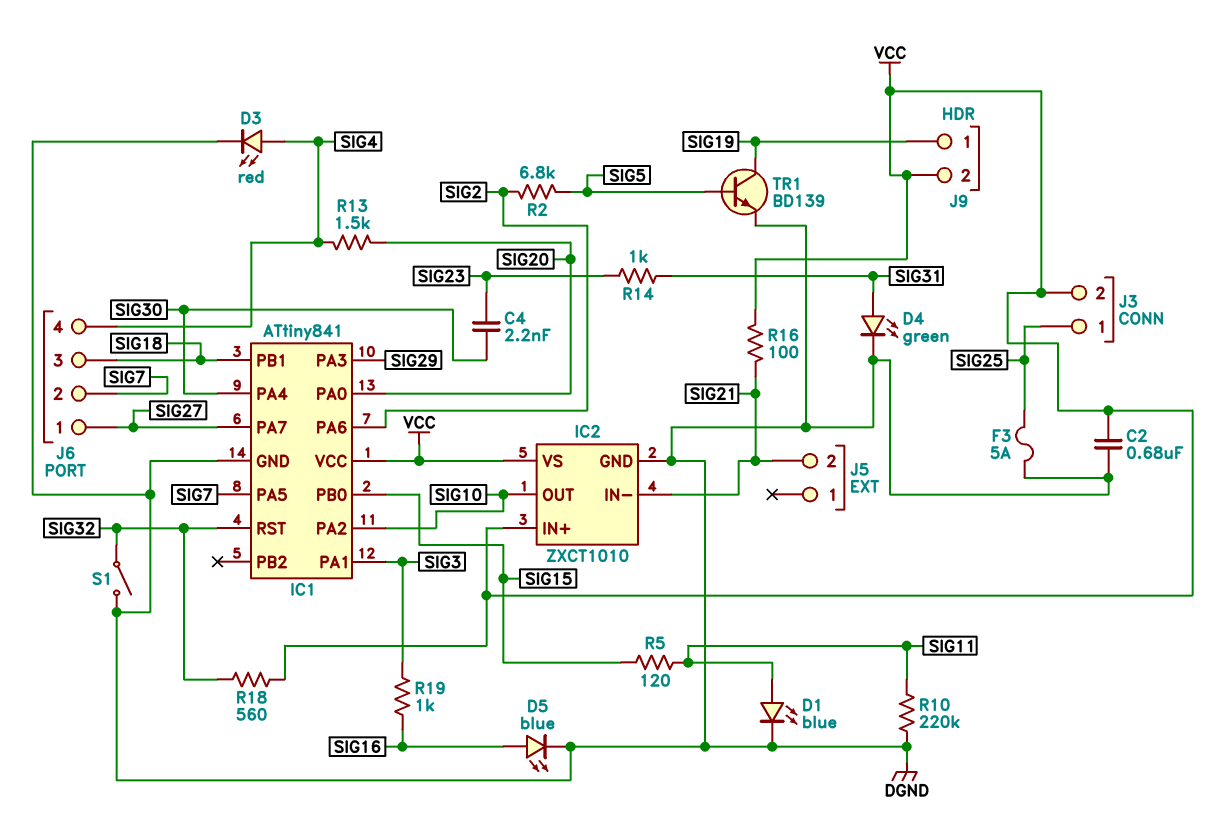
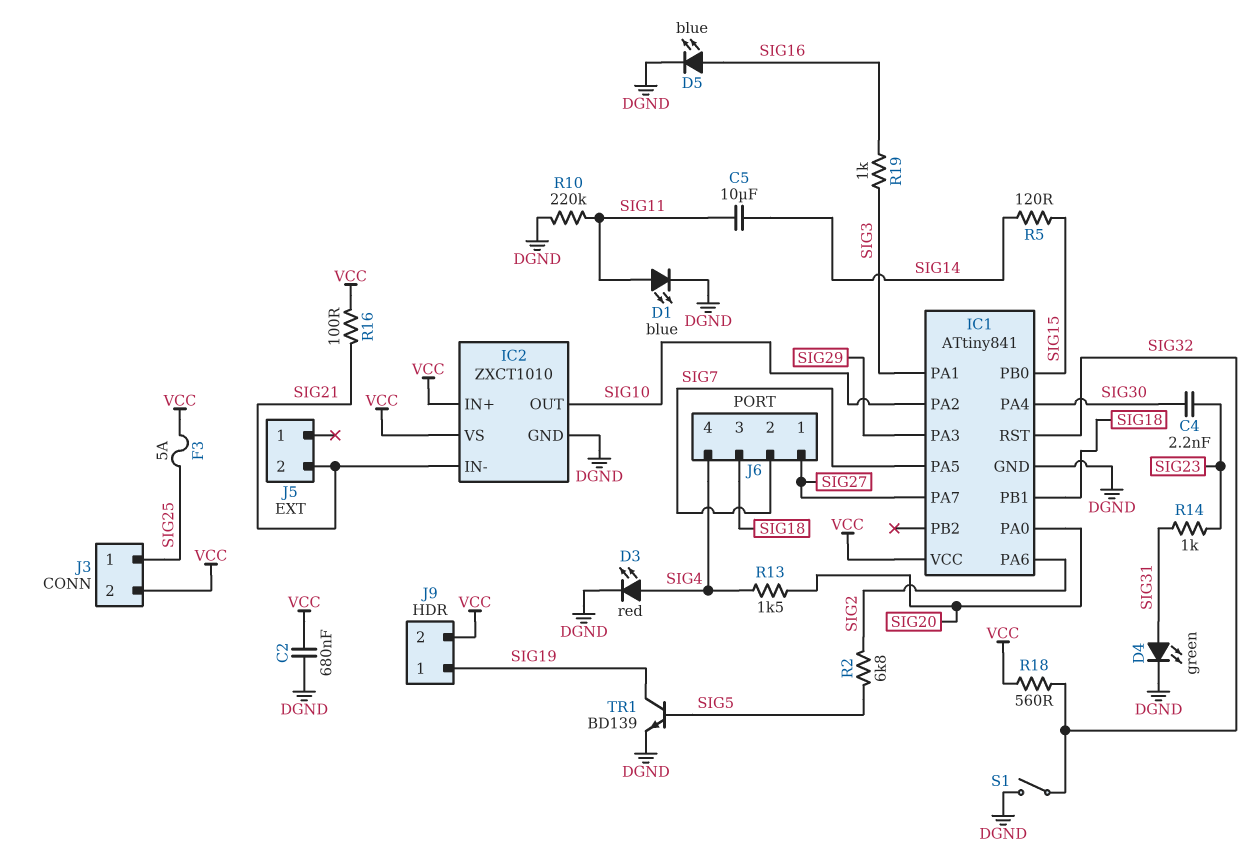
C5: none -> 10uF (SIG11, SIG14)
F3: 5A (DGND, SIG25) -> 5A (SIG25, VCC)
R5: 120 (SIG11, SIG15) -> 120 (SIG14, SIG15)

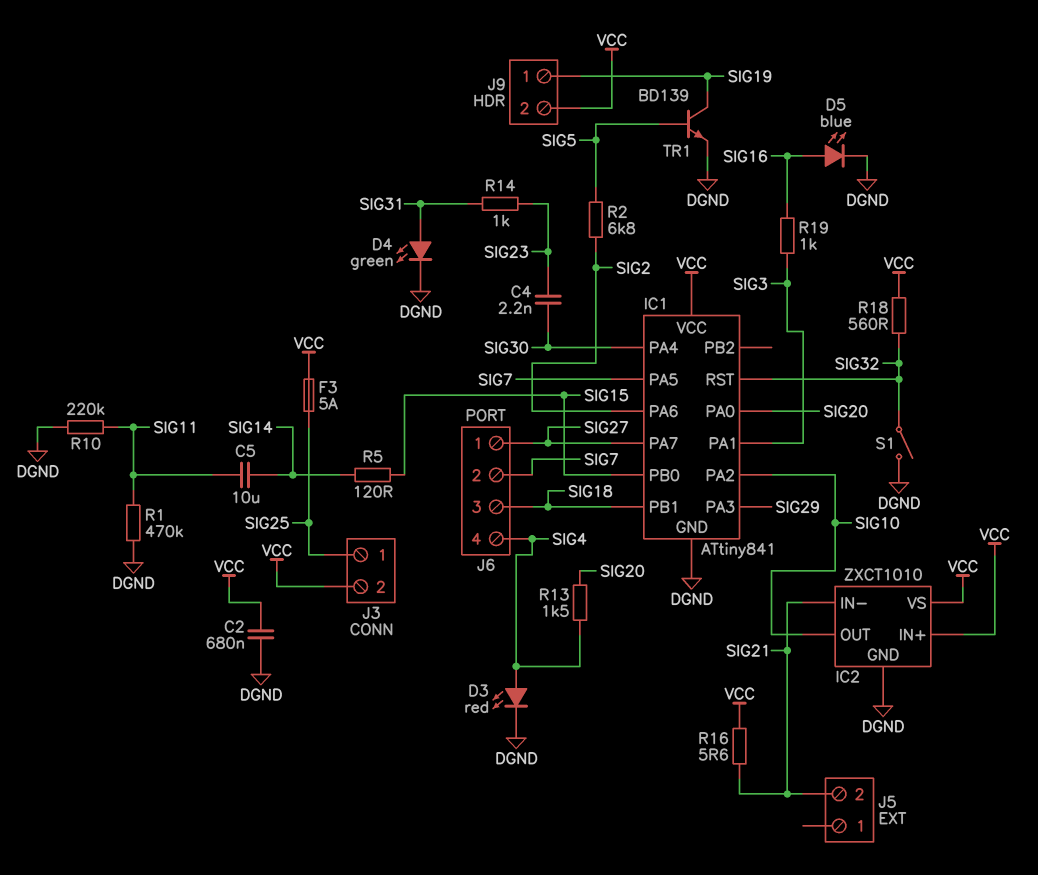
D1: LED blue (A SIG11, K DGND) -> none
R1: none -> 470k (DGND, SIG11)
R16: 100 (SIG21, VCC) -> 5.6 (SIG21, VCC)

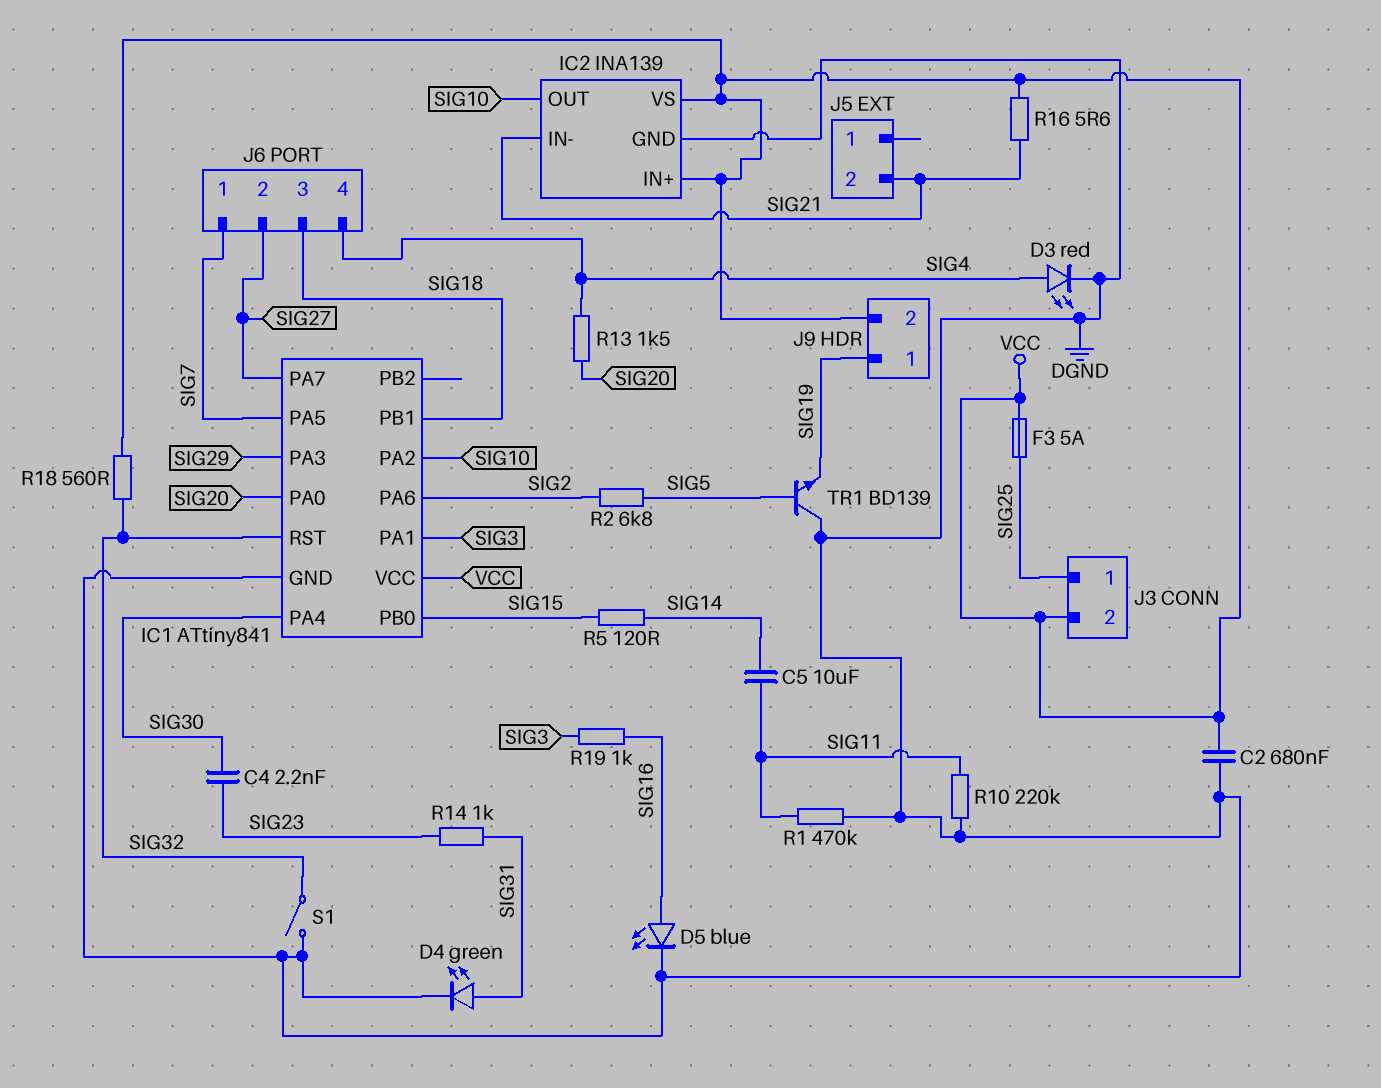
IC2: ZXCT1010 -> INA139
J6 pin 1: SIG27 -> SIG7
J6 pin 2: SIG7 -> SIG27
TR1: NPN BD139 (B SIG5, C SIG19, E DGND) -> NPN BD139 (B SIG5, C DGND, E SIG19)

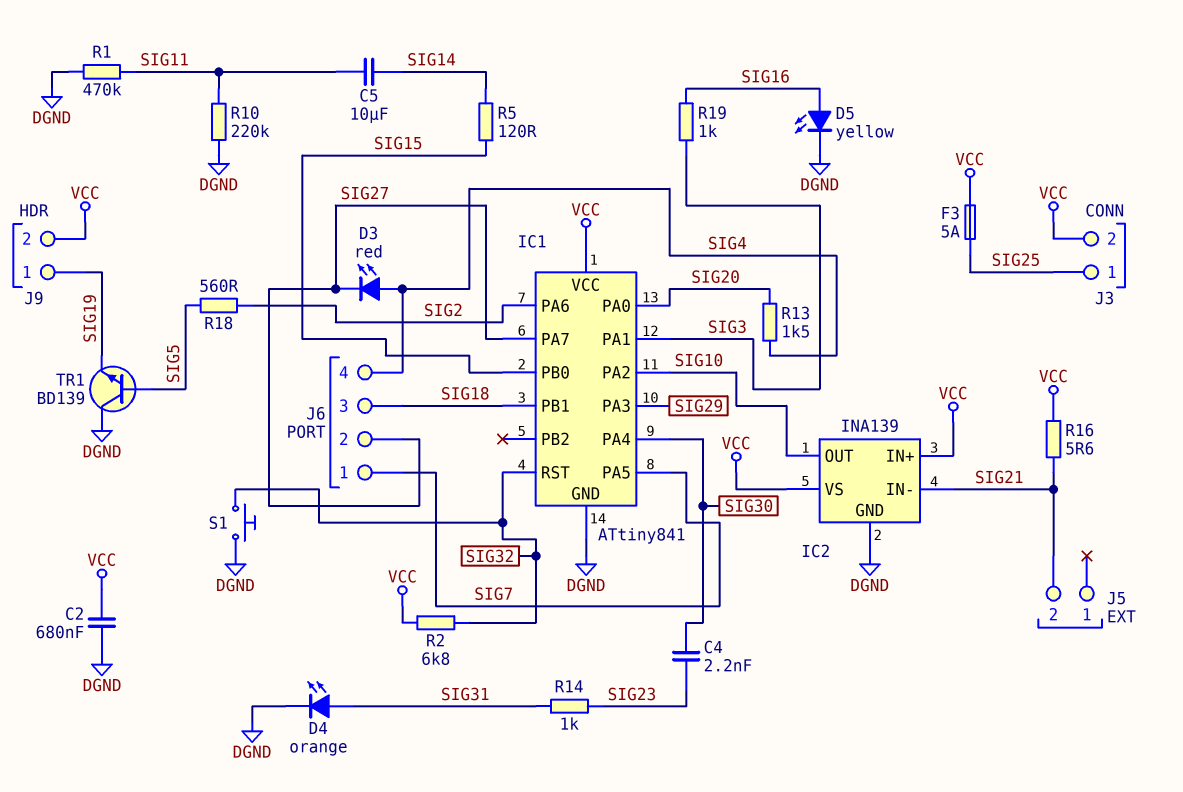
D3: LED red (A SIG4, K DGND) -> LED red (A SIG4, K SIG27)
D4: LED green (A SIG31, K DGND) -> LED orange (A SIG31, K DGND)
D5: LED blue (A SIG16, K DGND) -> LED yellow (A SIG16, K DGND)
R2: 6.8k (SIG2, SIG5) -> 6.8k (SIG32, VCC)
R18: 560 (SIG32, VCC) -> 560 (SIG2, SIG5)
S1: switch (DGND, SIG32) -> button (DGND, SIG32)

